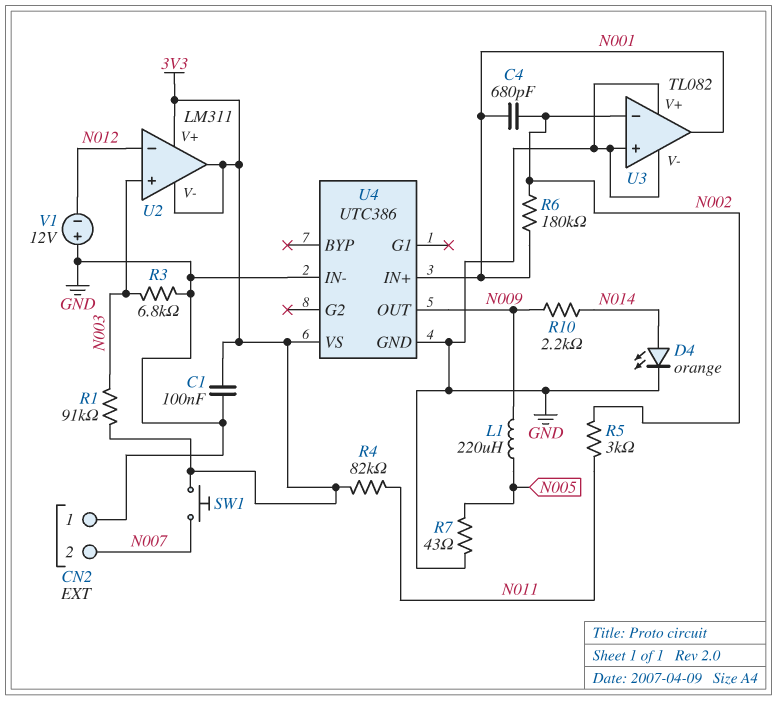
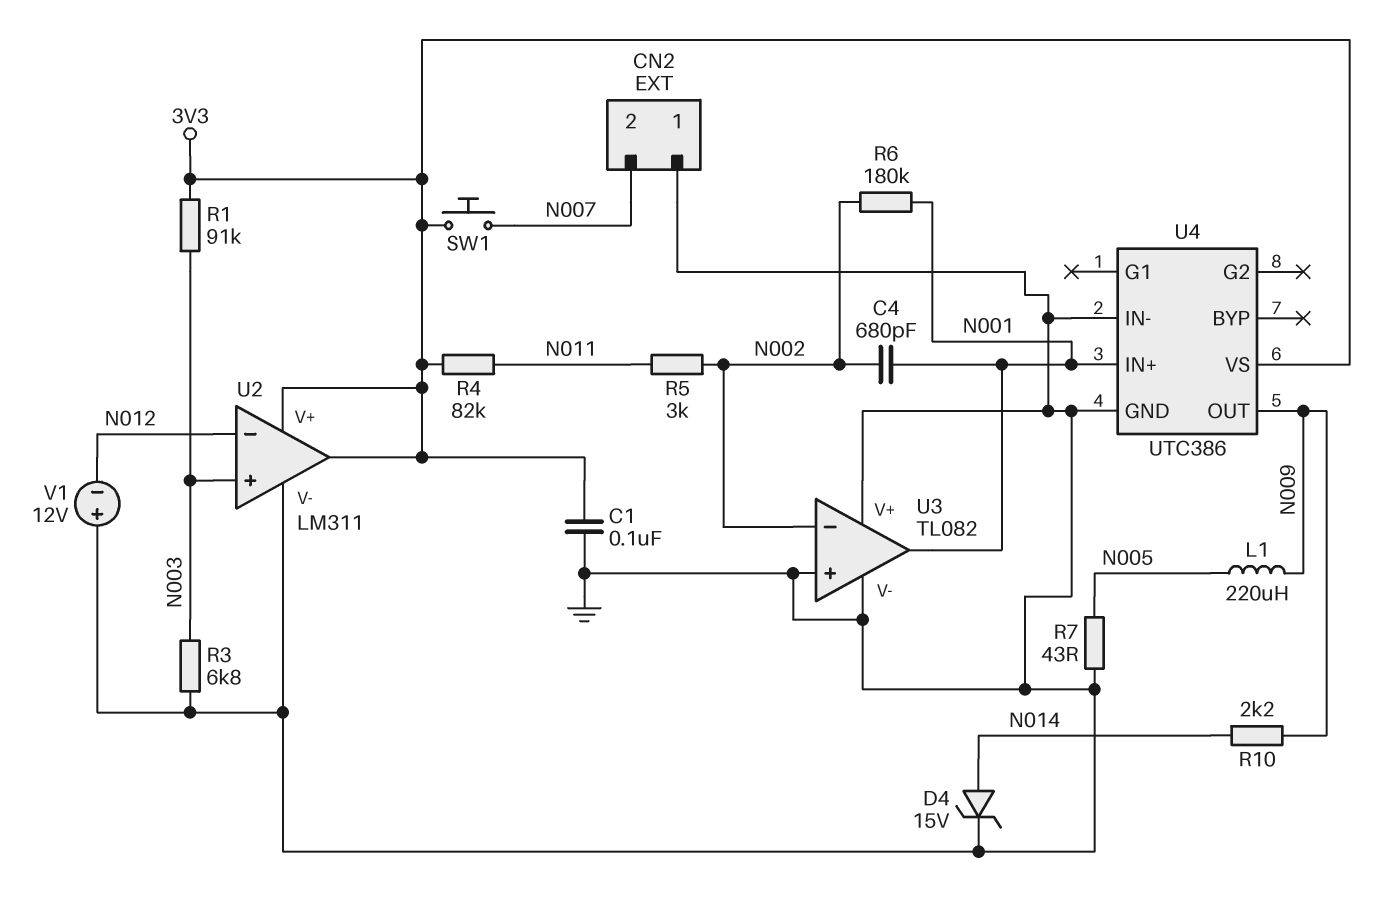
D4: LED orange (A N014, K GND) -> zener 15V (A N014, K GND)
U2 pin V-: 3V3 -> GND

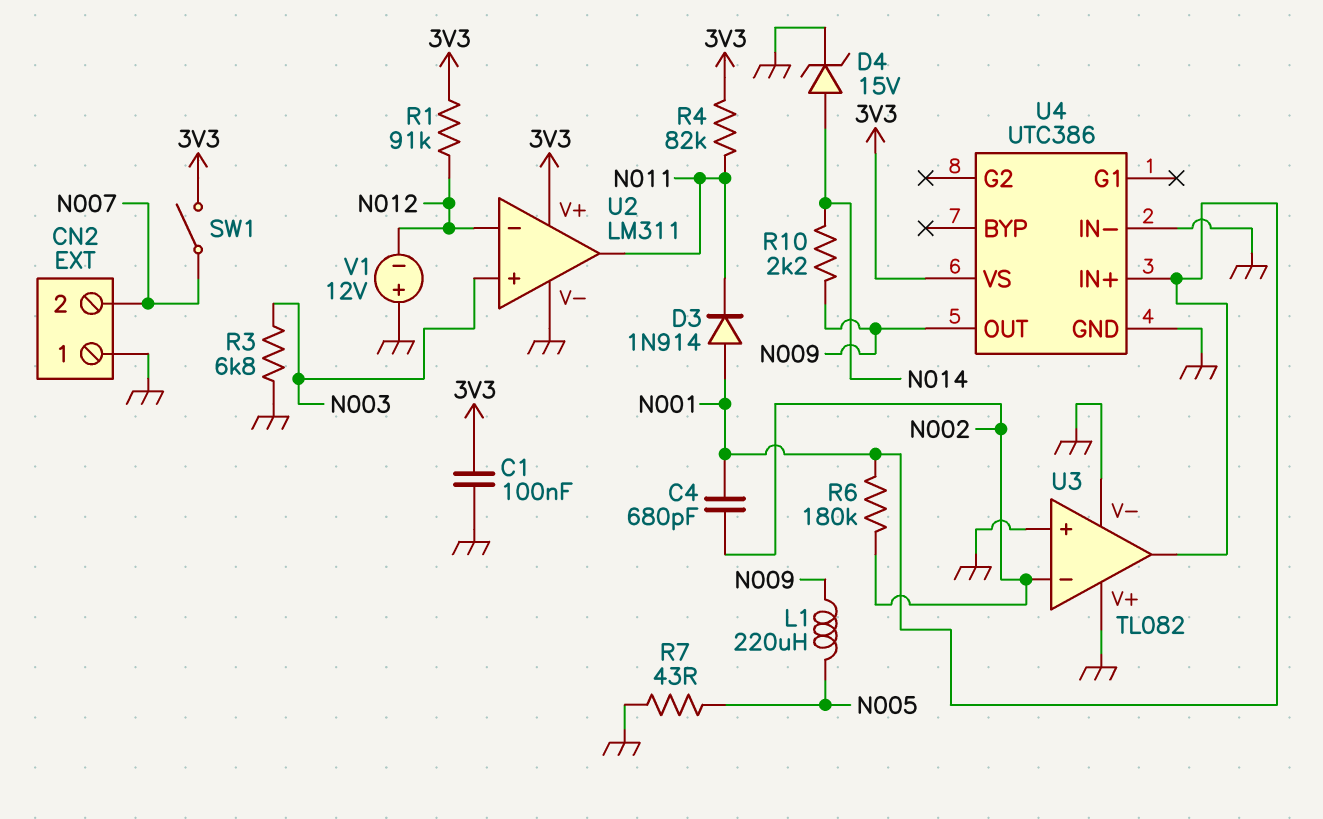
D3: none -> diode 1N914 (A N001, K N011)
R1: 91k (3V3, N003) -> 91k (3V3, N012)
R5: 3k (N002, N011) -> none
SW1: button (3V3, N007) -> switch (3V3, N007)
U2 pin out: 3V3 -> N011

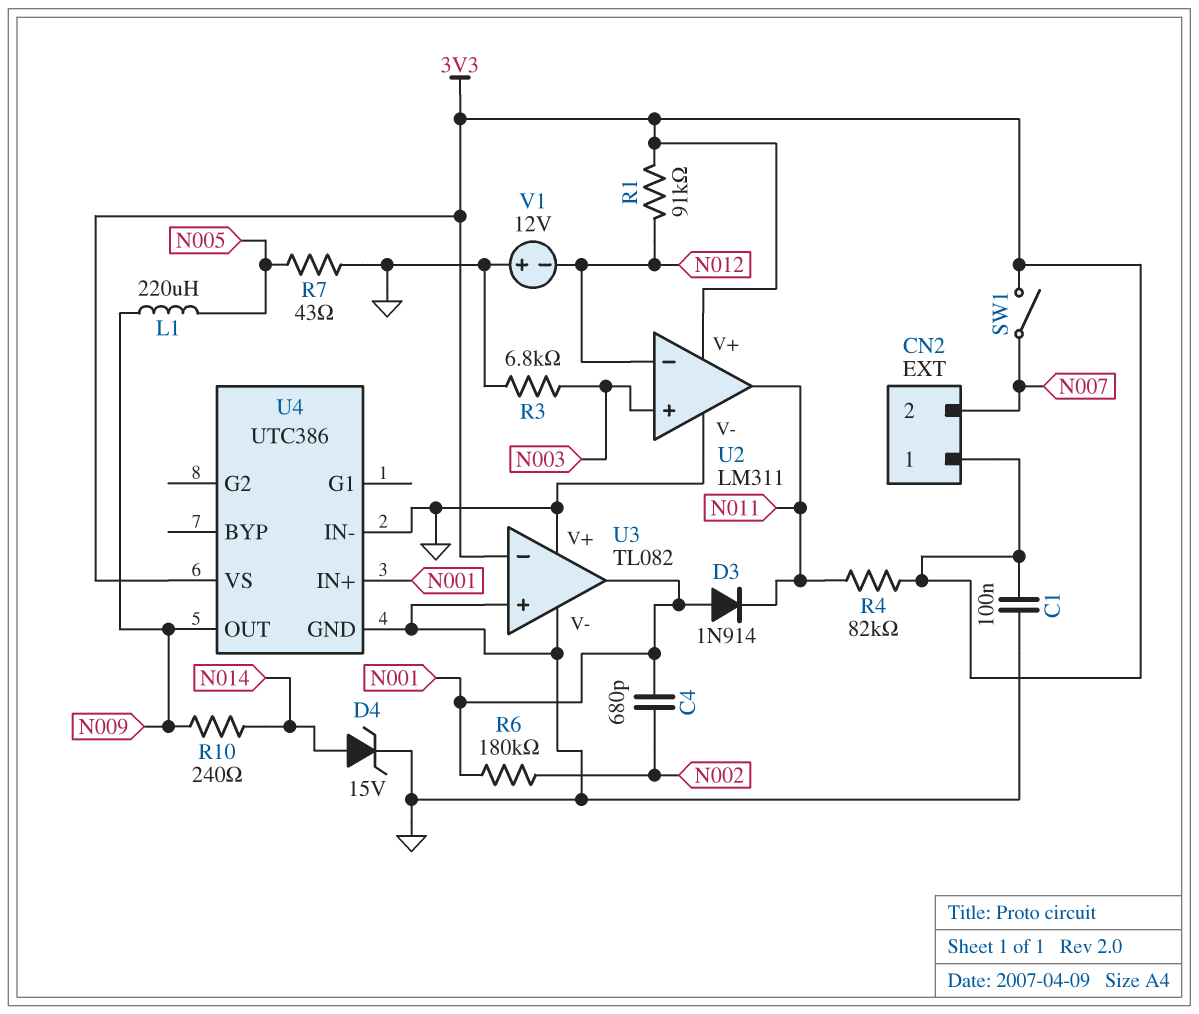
CN2 pin 1: GND -> 3V3
R10: 2.2k (N009, N014) -> 240 (N009, N014)
U3 pin in-: N002 -> 3V3

